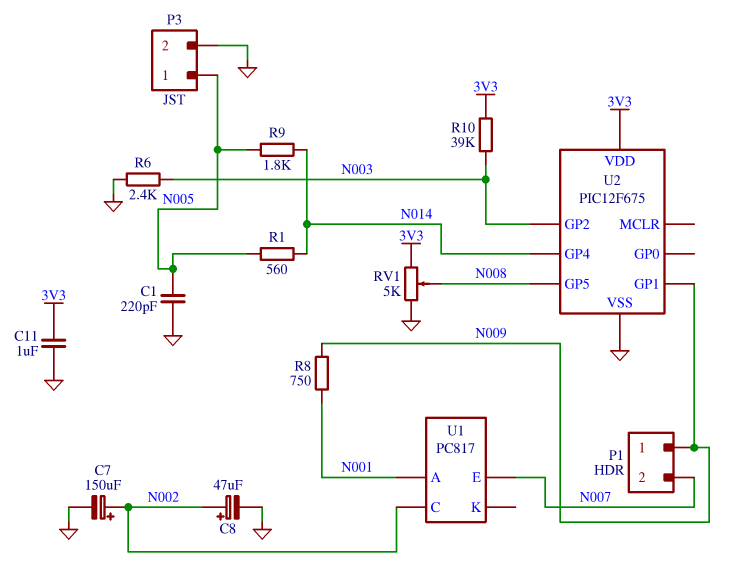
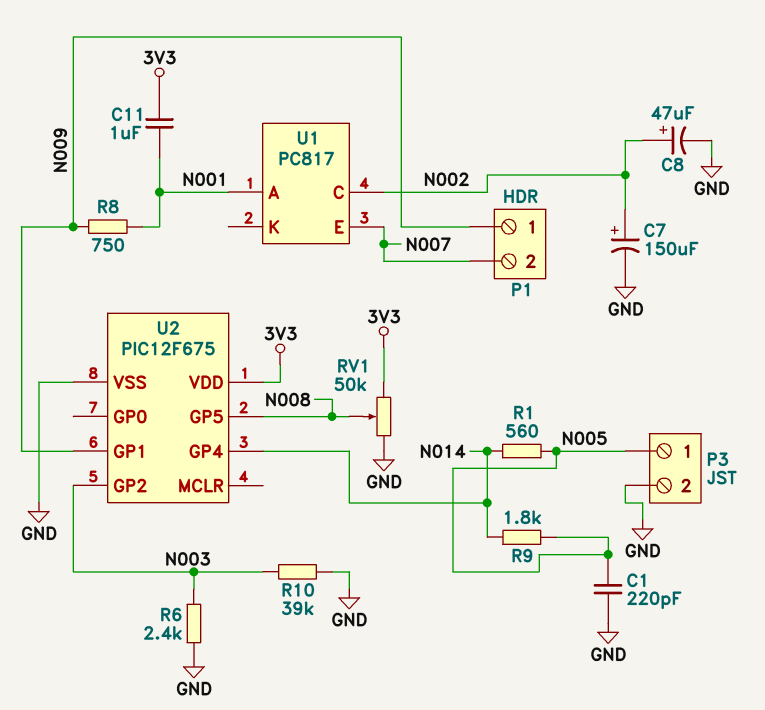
C11: 1uF (3V3, GND) -> 1uF (3V3, N001)
R10: 39k (3V3, N003) -> 39k (GND, N003)
RV1: 5k (3V3, GND, wiper N008) -> 50k (3V3, GND, wiper N008)

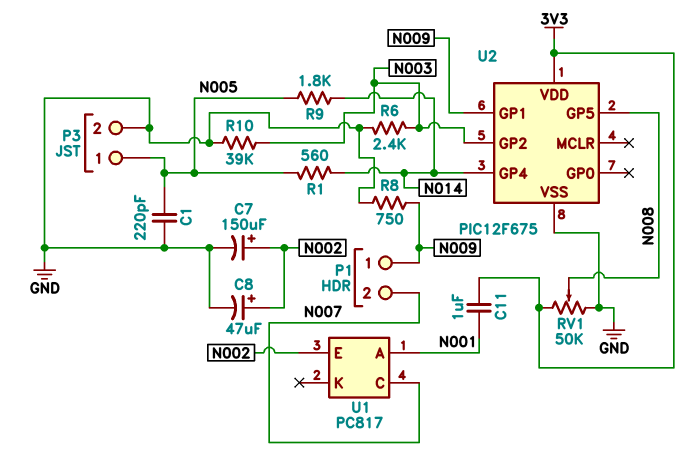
R8: 750 (N001, N009) -> 750 (GND, N009)
U1 pin C: N002 -> N007
U1 pin E: N007 -> N002

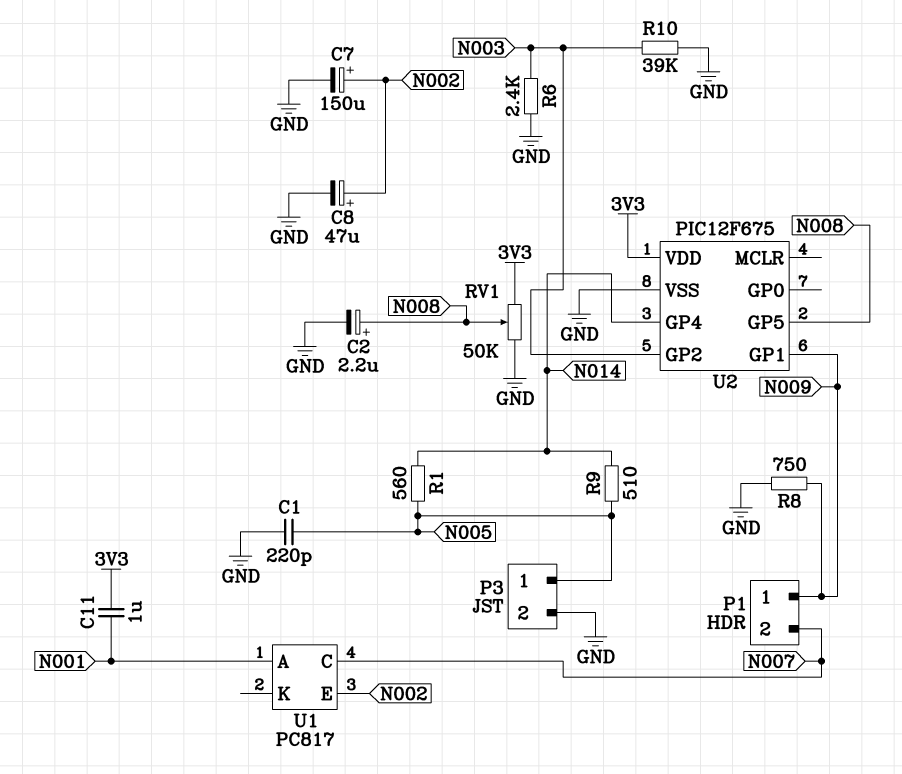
C2: none -> 2.2uF (plus N008, minus GND)
R9: 1.8k (N005, N014) -> 510 (N005, N014)

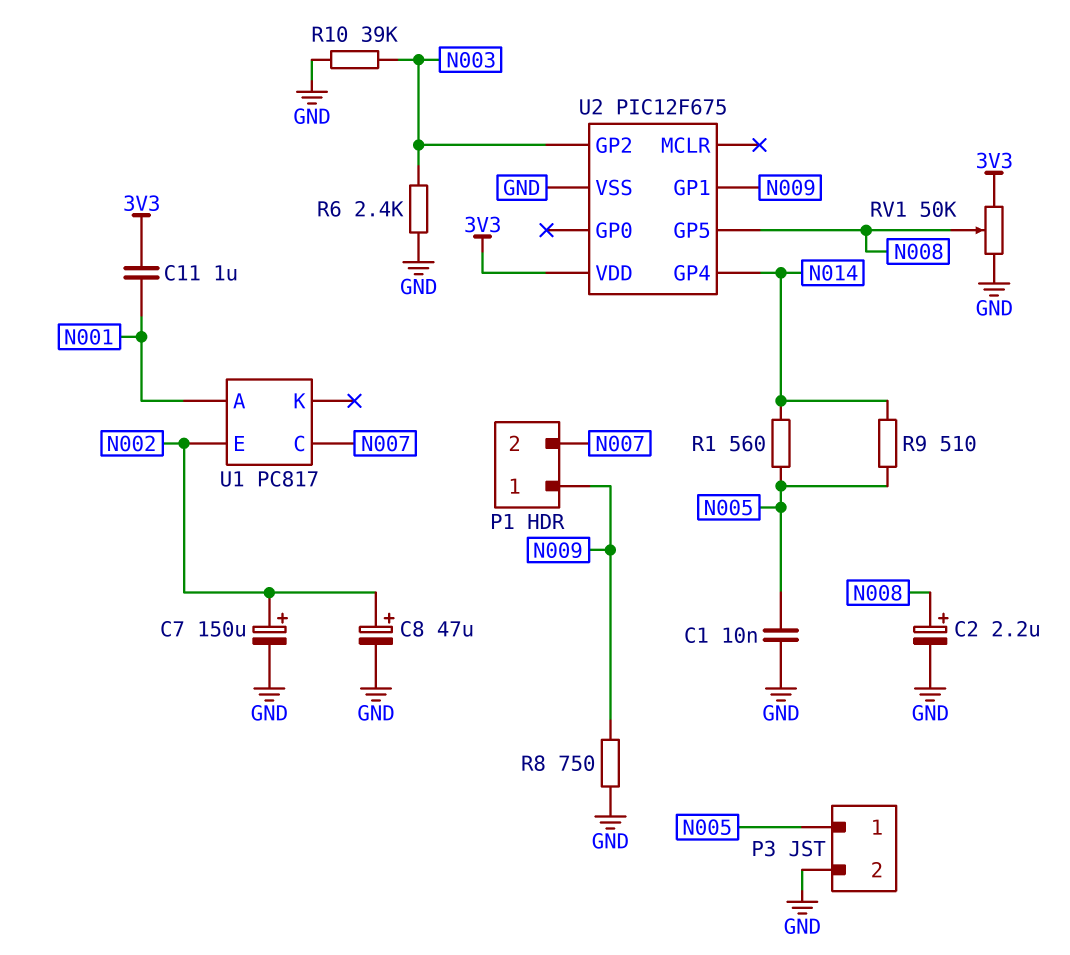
C1: 220pF (GND, N005) -> 10nF (GND, N005)

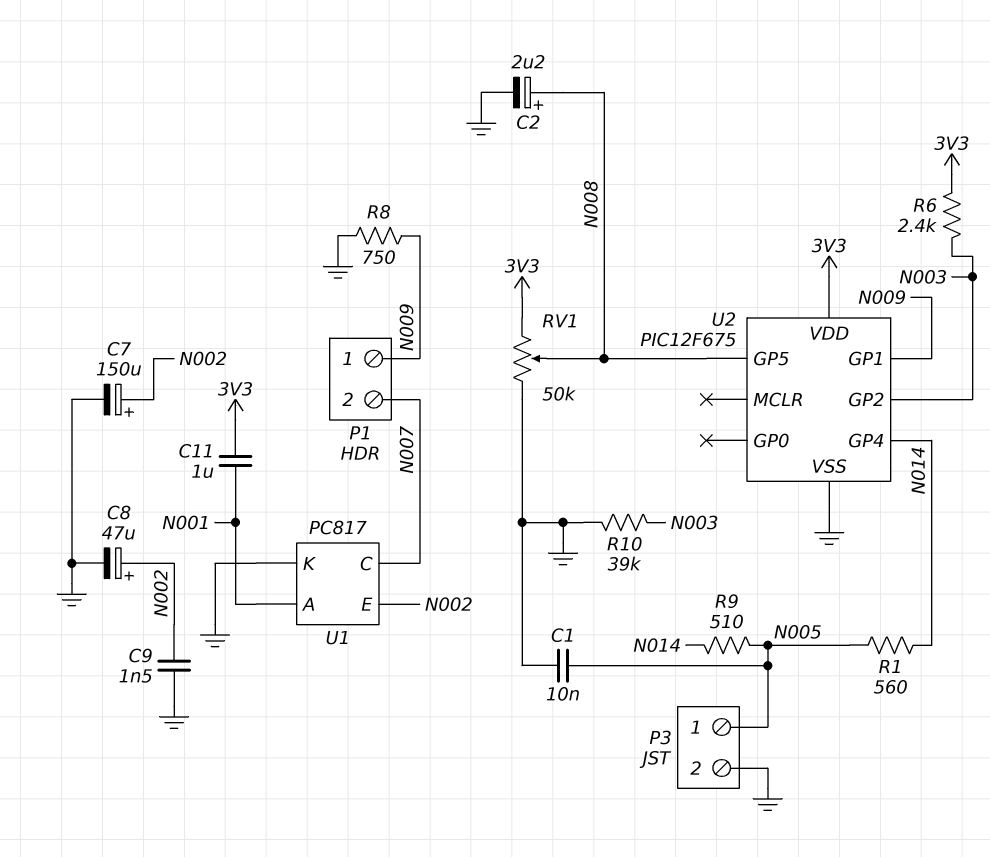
C9: none -> 1.5nF (GND, N002)
R6: 2.4k (GND, N003) -> 2.4k (3V3, N003)
U1 pin K: none -> GND

